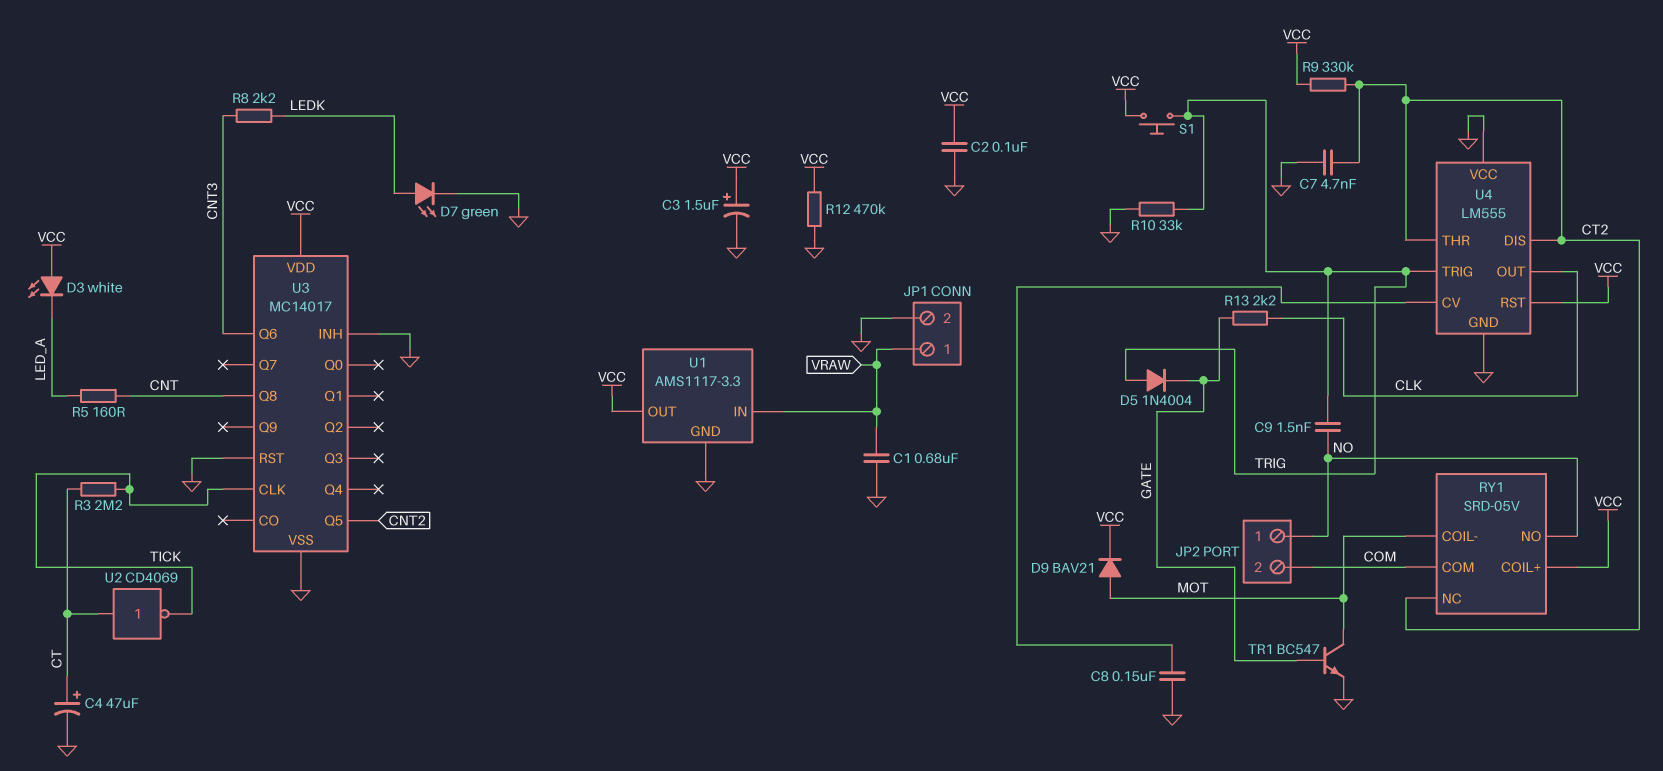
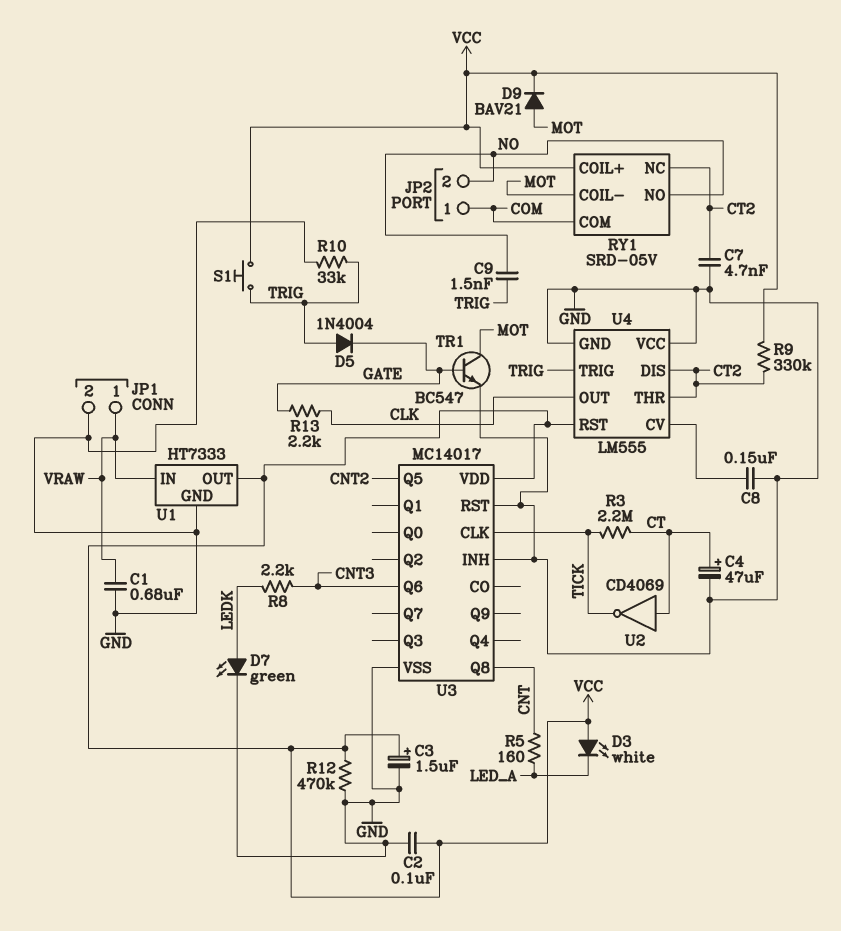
JP2 pin 1: NO -> COM
JP2 pin 2: COM -> NO
U1: AMS1117-3.3 -> HT7333

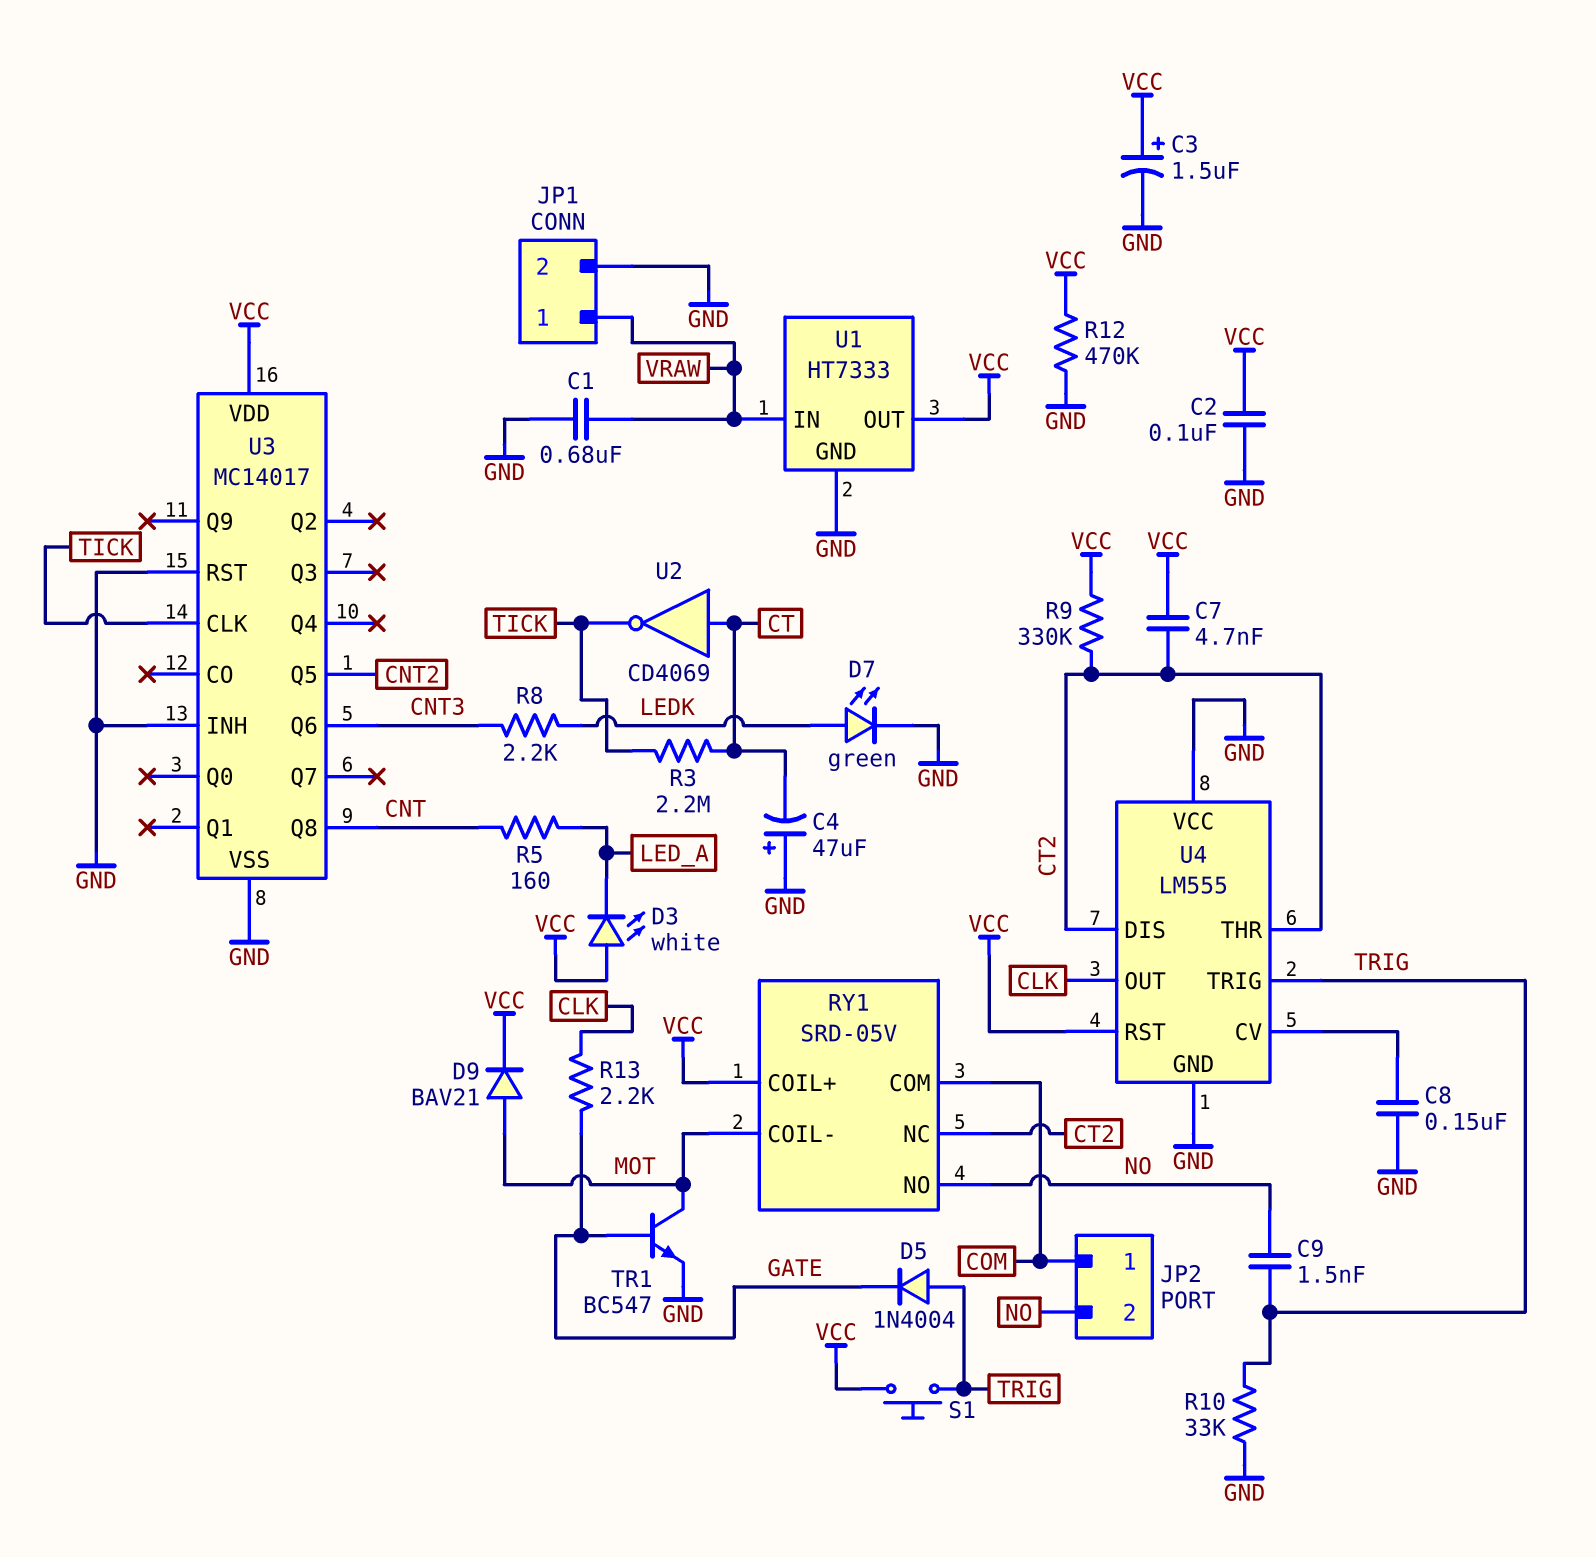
C4: 47uF (plus CT, minus GND) -> 47uF (plus GND, minus CT)
C7: 4.7nF (CT2, GND) -> 4.7nF (CT2, VCC)

